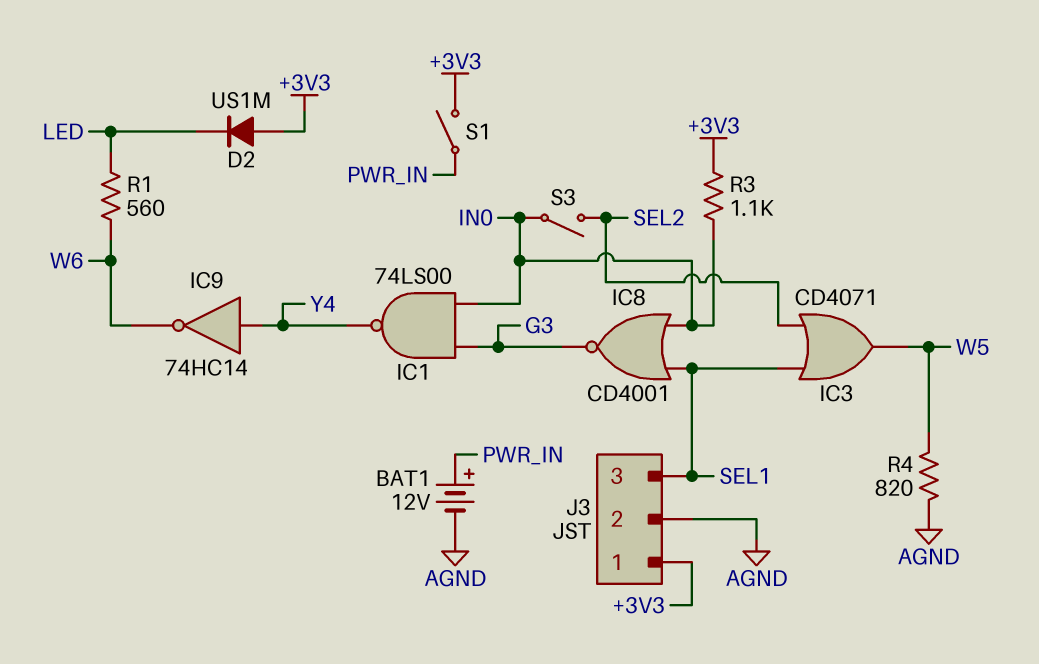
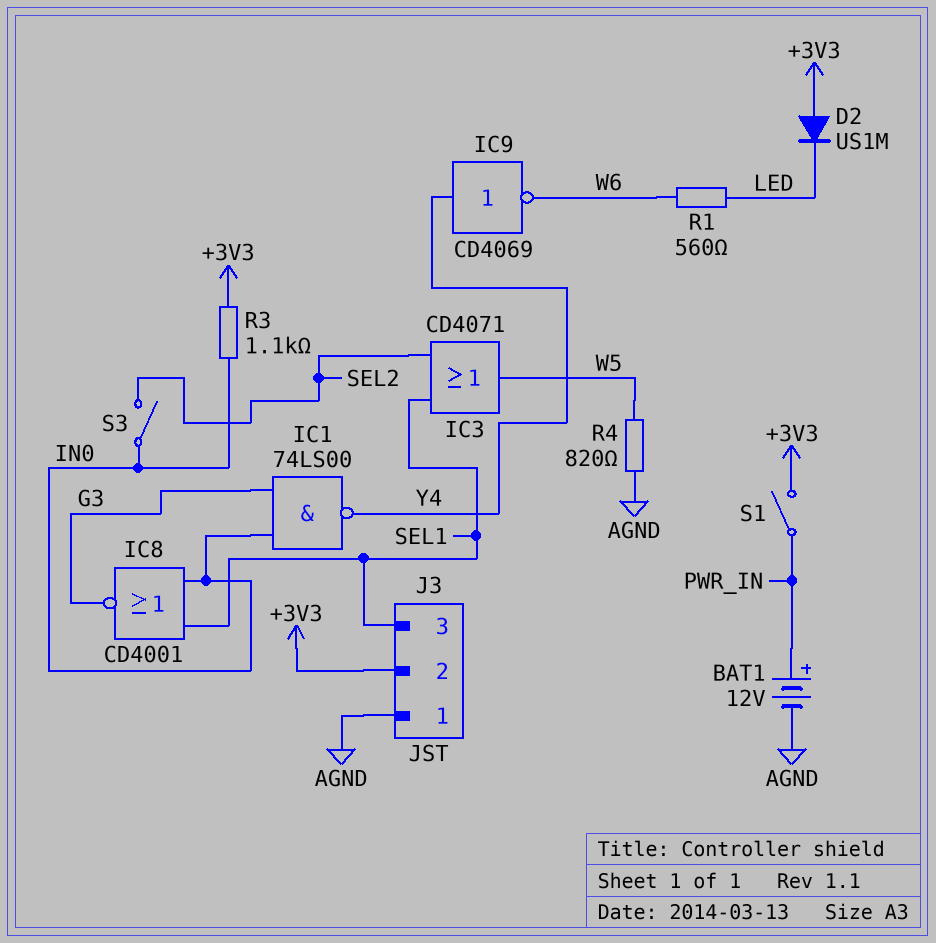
IC9: NOT 74HC14 (in Y4, out W6) -> NOT CD4069 (in Y4, out W6)
J3 pin 1: +3V3 -> AGND
J3 pin 2: AGND -> +3V3

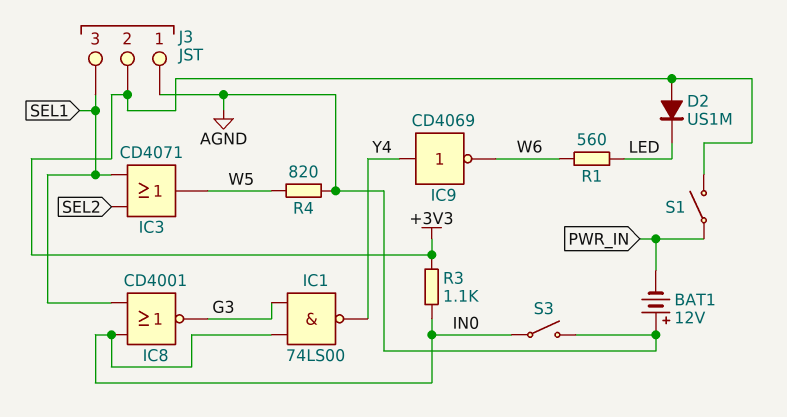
BAT1: 12V (plus PWR_IN, minus AGND) -> 12V (plus AGND, minus PWR_IN)
S3: switch (IN0, SEL2) -> switch (AGND, IN0)

